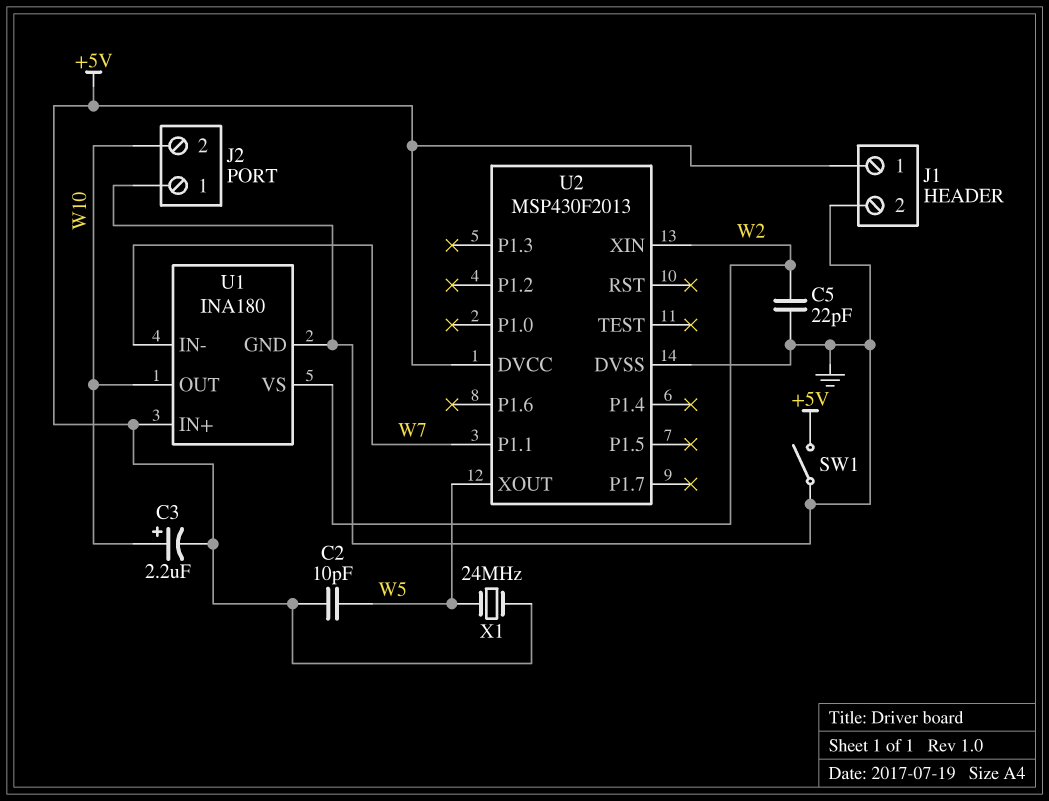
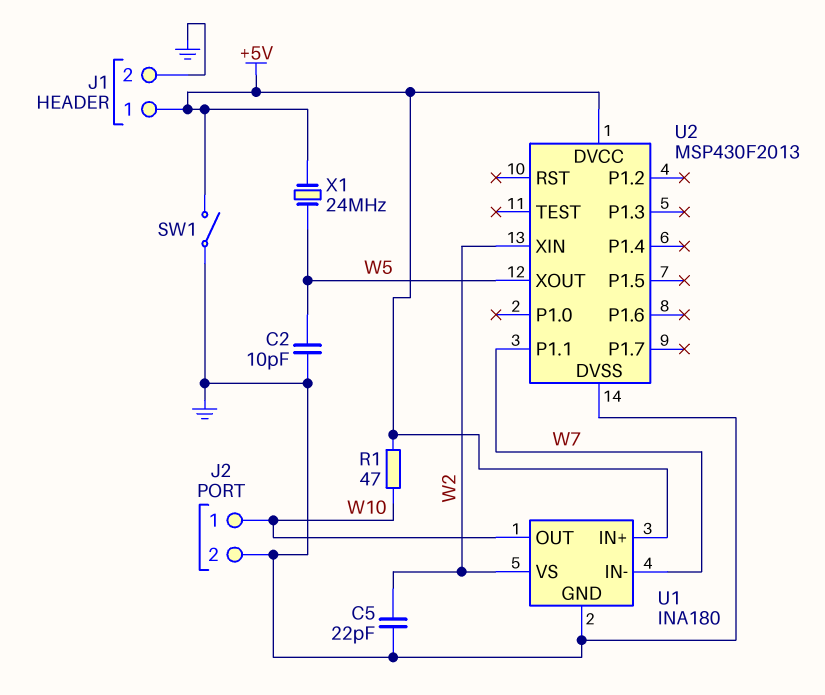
C2: 10pF (+5V, W5) -> 10pF (GND, W5)
C3: 2.2uF (plus W10, minus +5V) -> none
J2 pin 1: GND -> W10
J2 pin 2: W10 -> GND
R1: none -> 47 (+5V, W10)

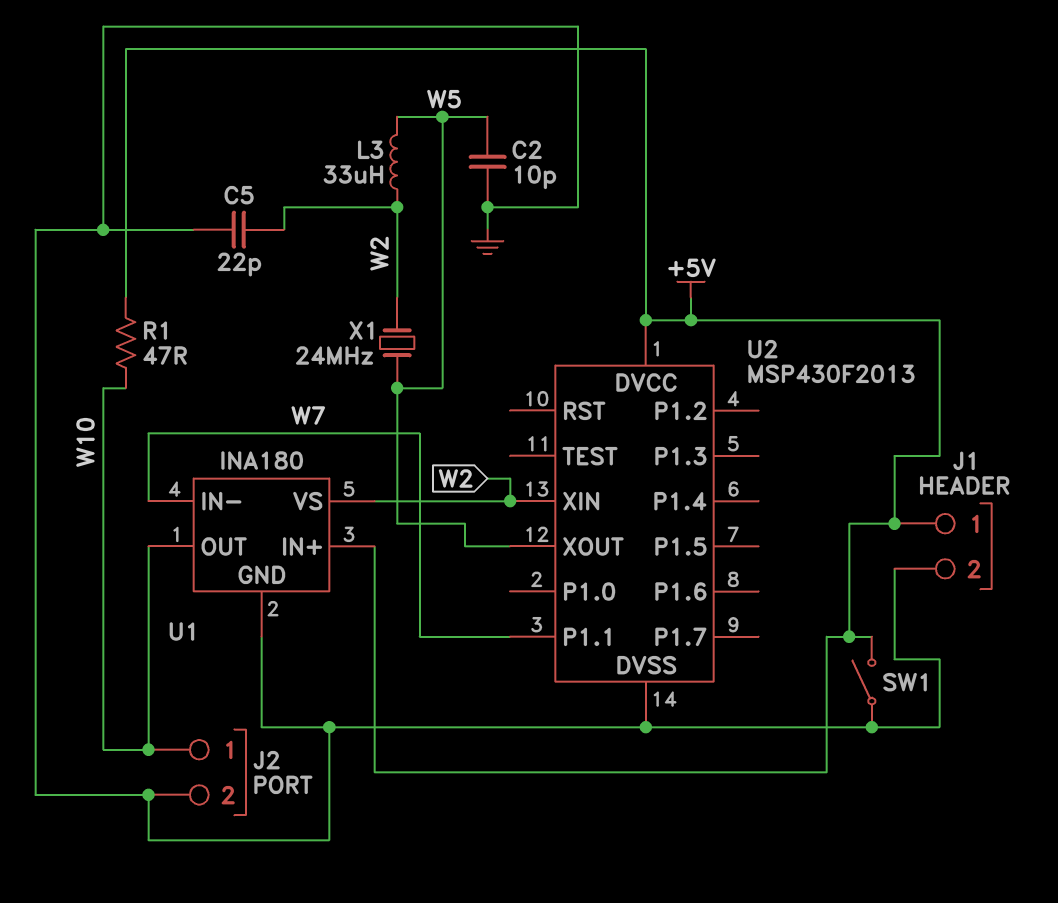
L3: none -> 33uH (W2, W5)
X1: 24MHz (+5V, W5) -> 24MHz (W2, W5)

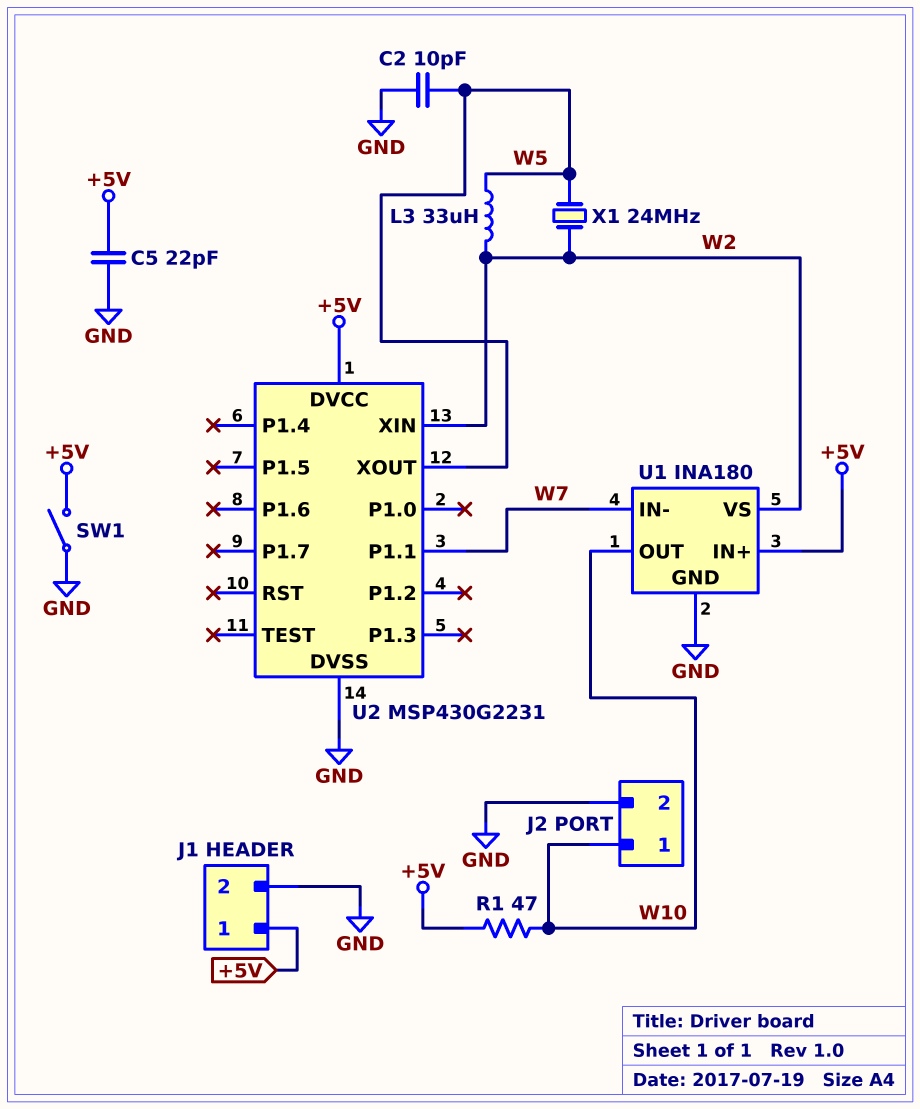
C5: 22pF (GND, W2) -> 22pF (+5V, GND)
U2: MSP430F2013 -> MSP430G2231

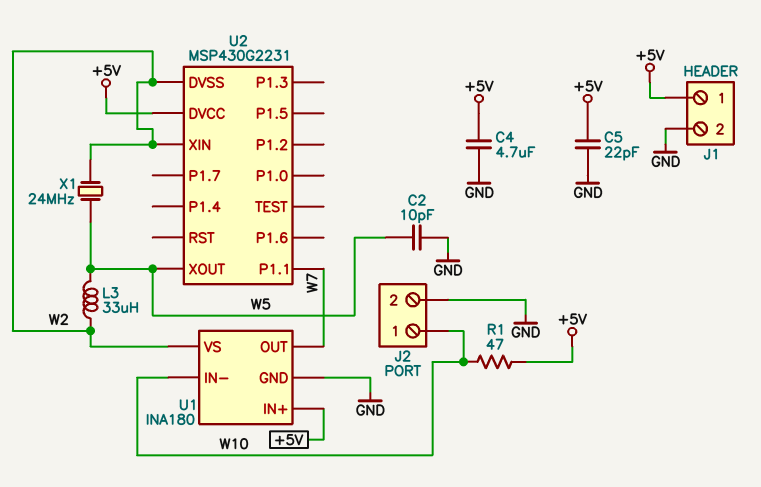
C4: none -> 4.7uF (+5V, GND)
SW1: switch (+5V, GND) -> none
U1 pin IN-: W7 -> W10
U1 pin OUT: W10 -> W7
U2 pin DVSS: GND -> W2

